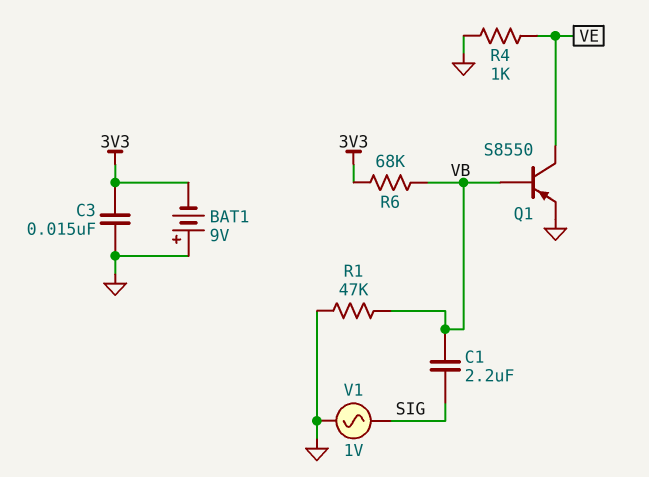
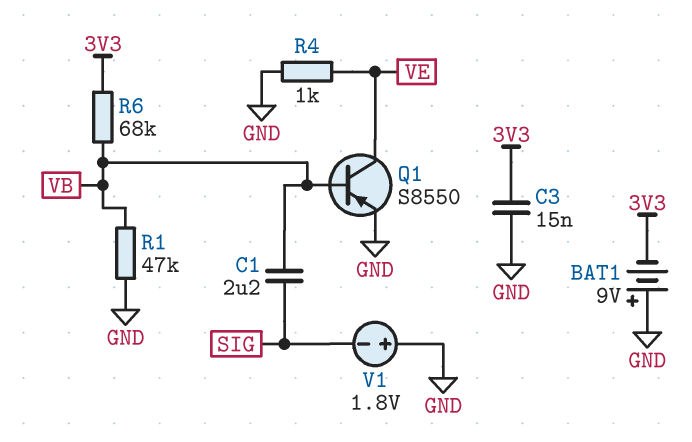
V1: AC 1V (GND, SIG) -> 1.8V (plus GND, minus SIG)

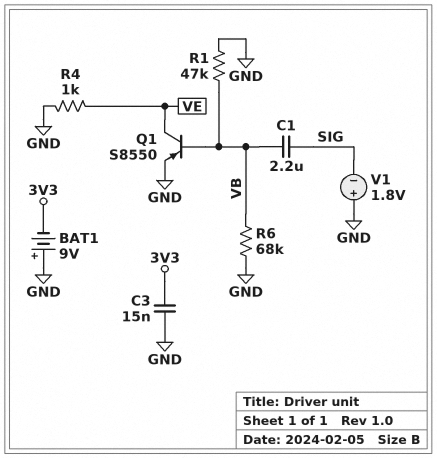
R6: 68k (3V3, VB) -> 68k (GND, VB)

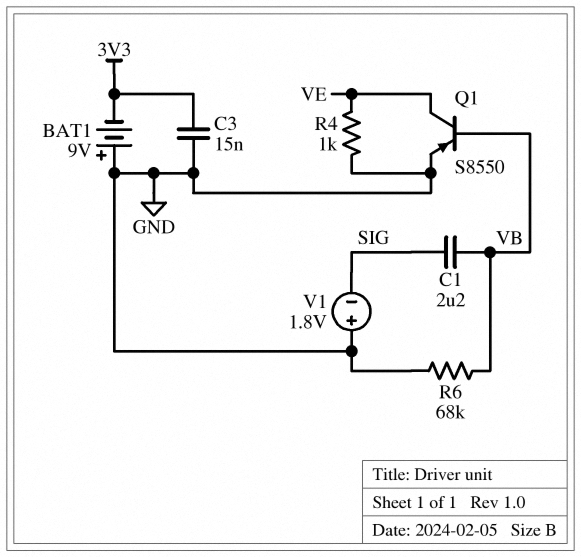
R1: 47k (GND, VB) -> none

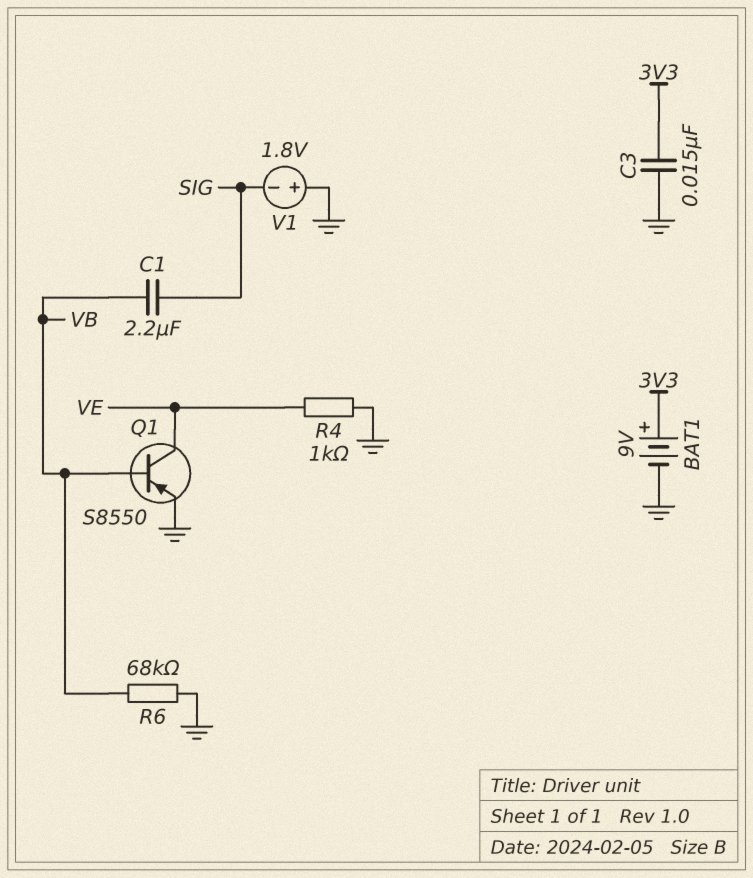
BAT1: 9V (plus GND, minus 3V3) -> 9V (plus 3V3, minus GND)

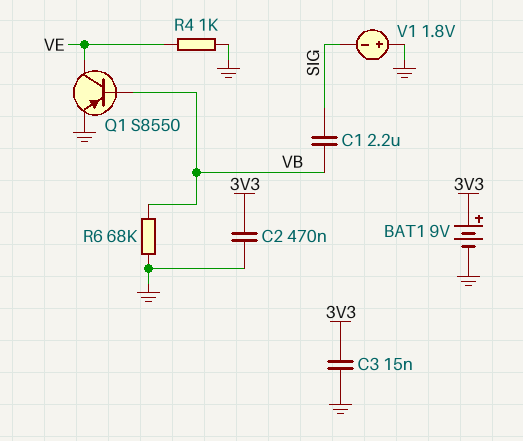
C2: none -> 470nF (3V3, GND)

